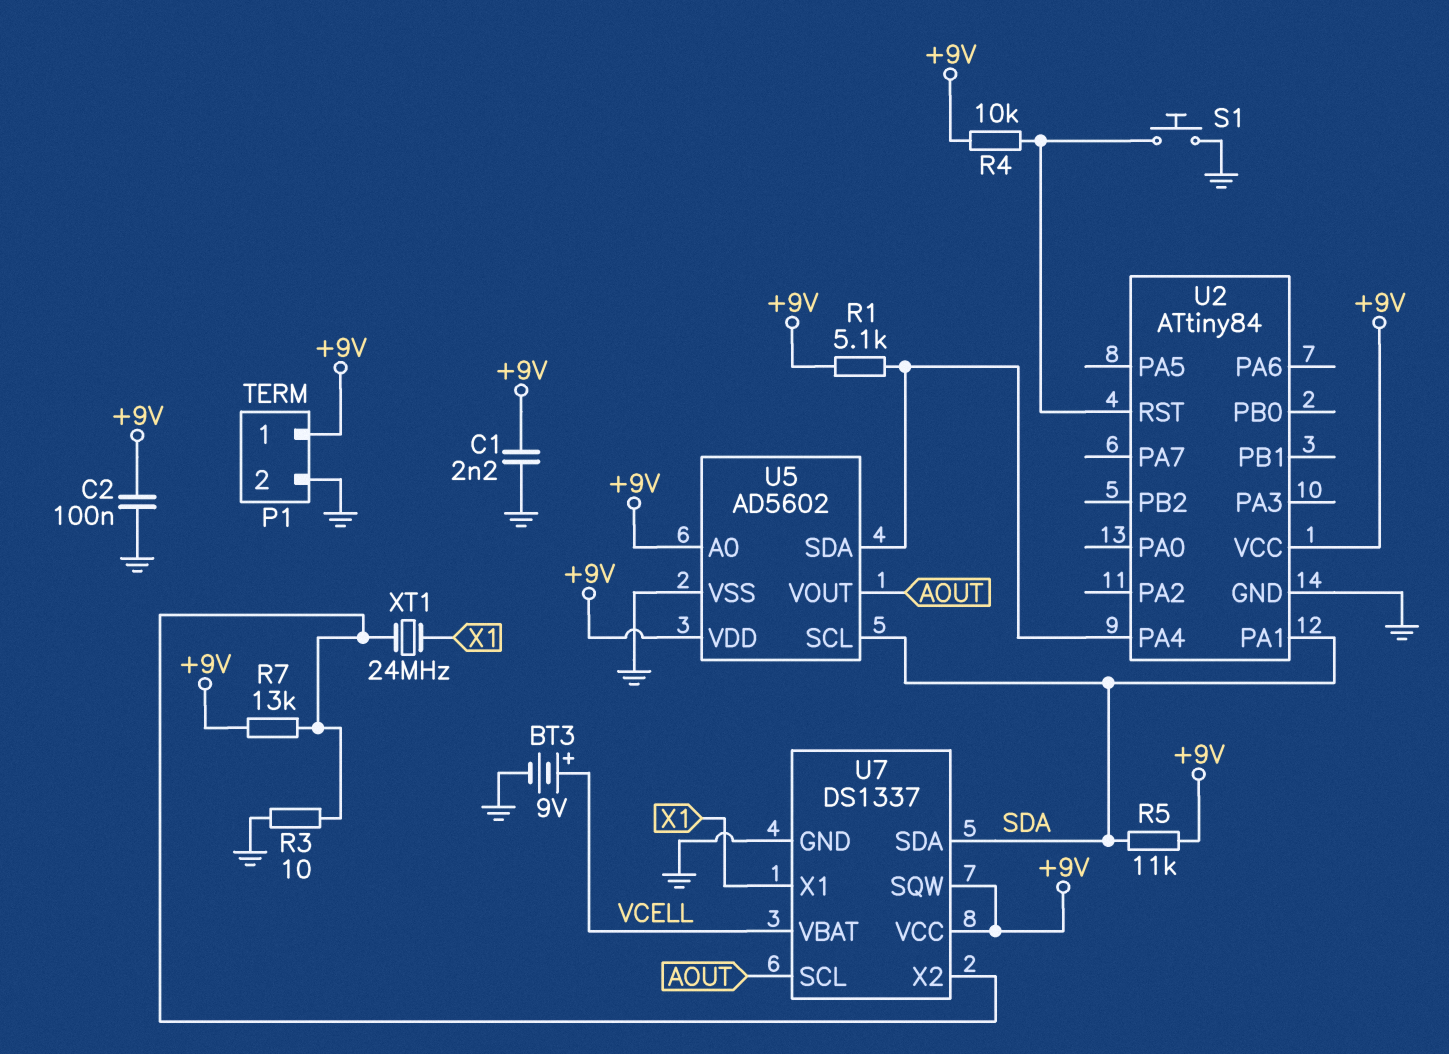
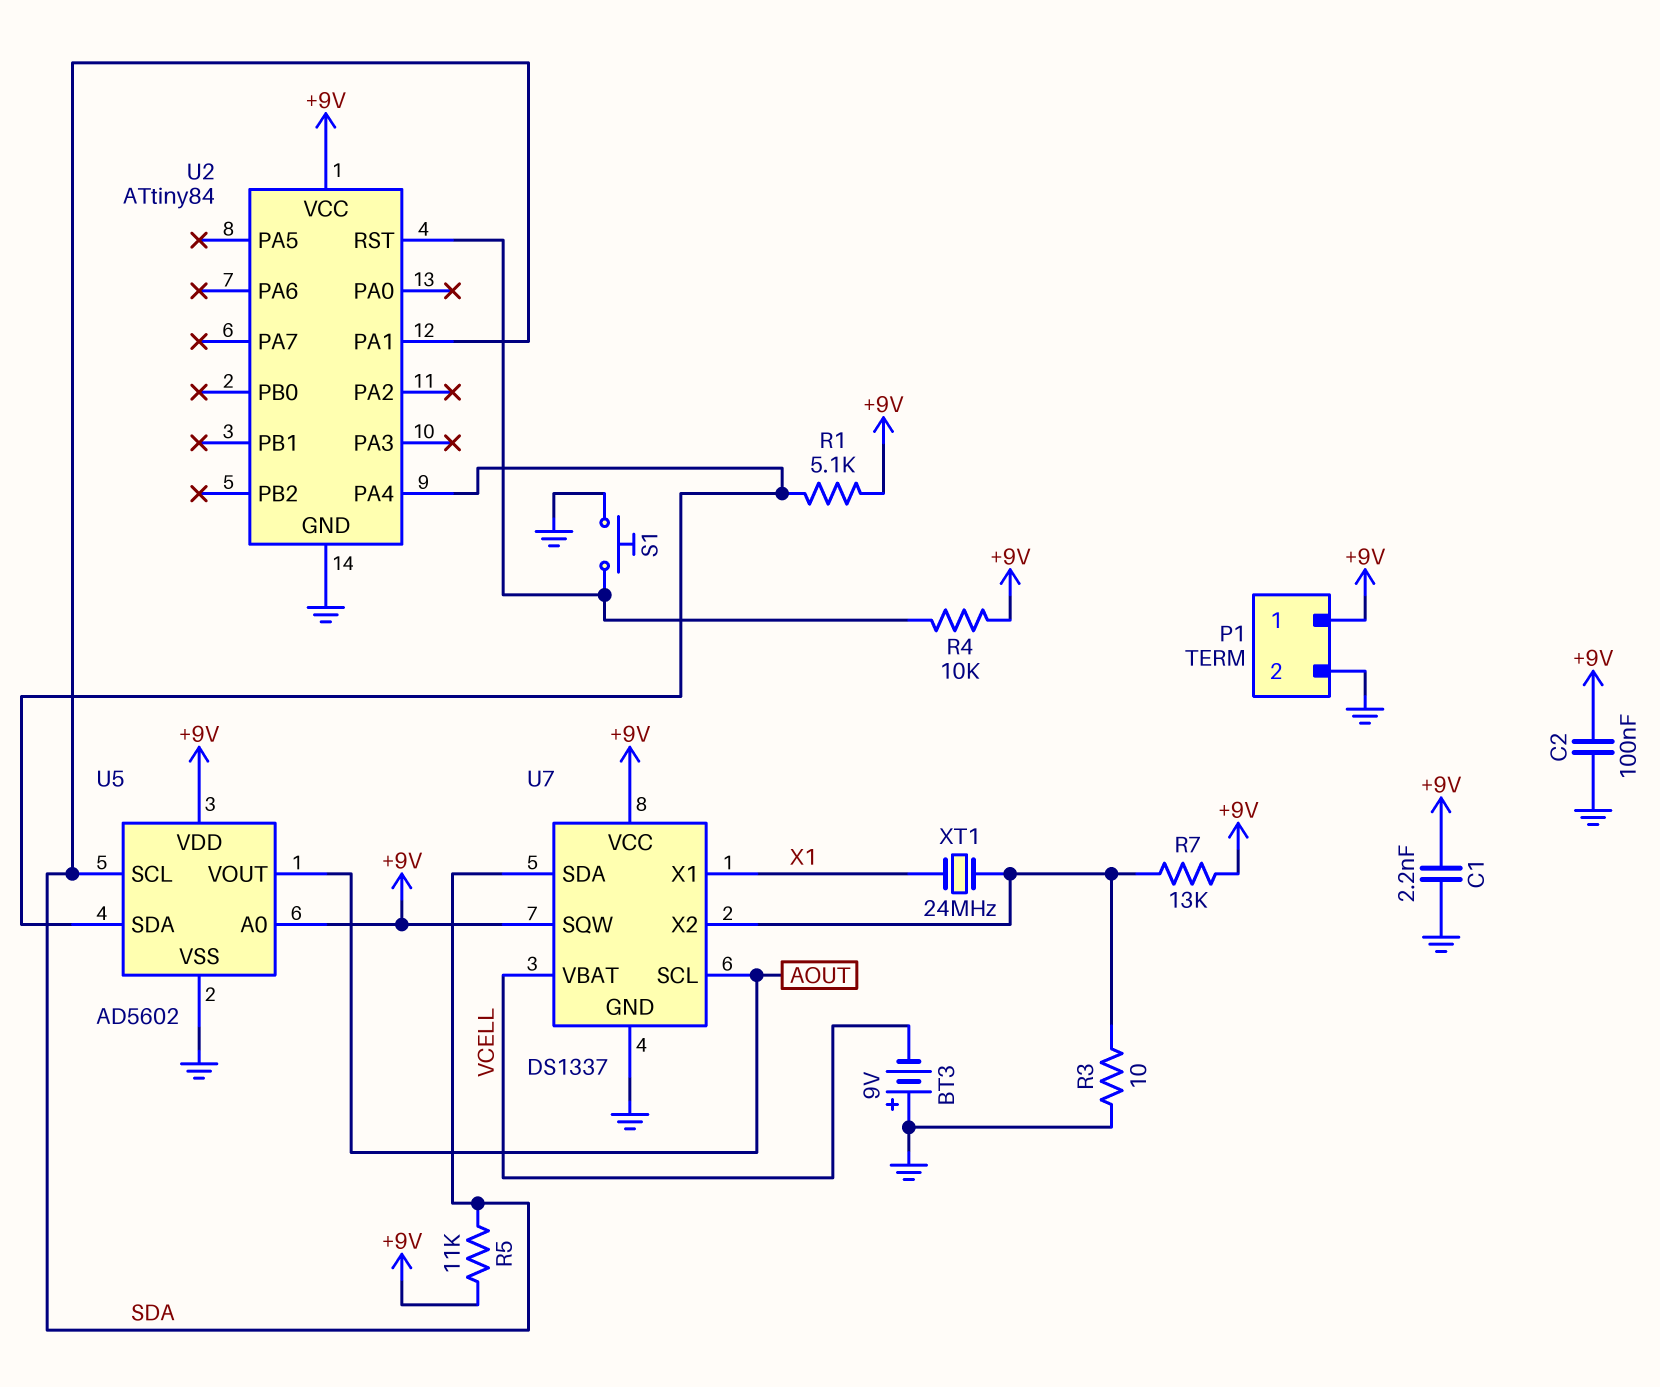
BT3: 9V (plus VCELL, minus GND) -> 9V (plus GND, minus VCELL)

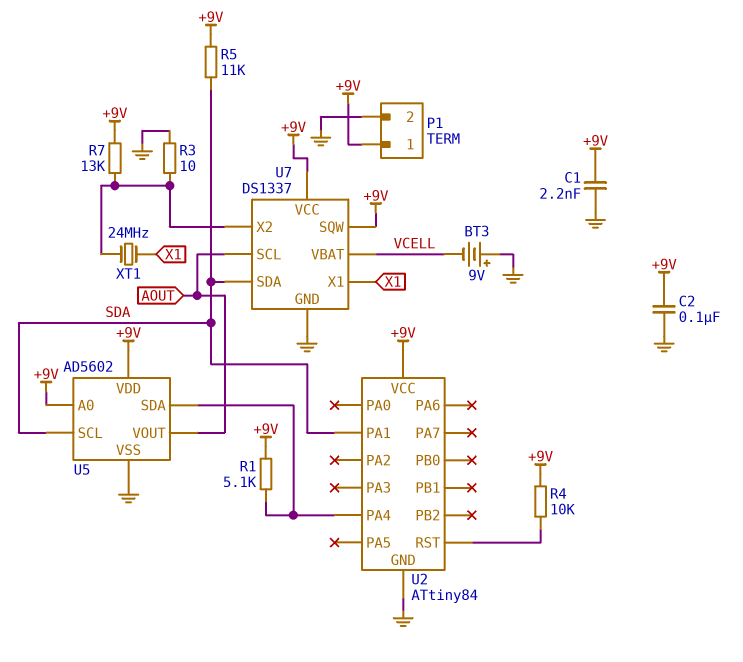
S1: button (GND, U2/RST) -> none

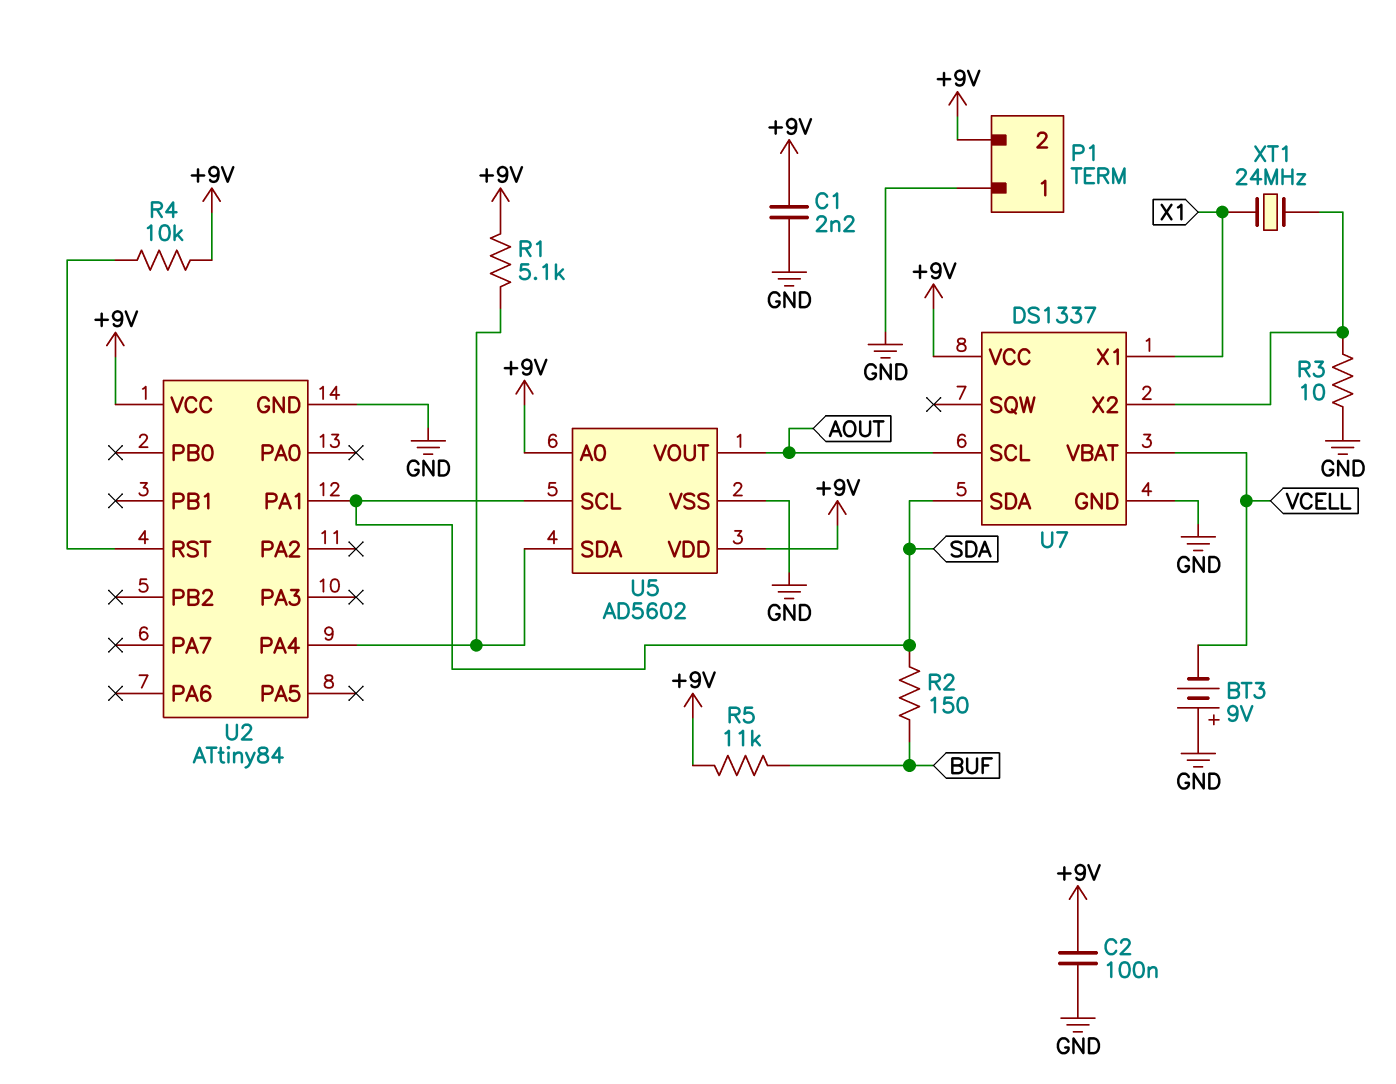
P1 pin 1: +9V -> GND
P1 pin 2: GND -> +9V
R2: none -> 150 (BUF, SDA)
R5: 11k (+9V, SDA) -> 11k (+9V, BUF)
R7: 13k (+9V, U7/X2) -> none
U7 pin SQW: +9V -> none

